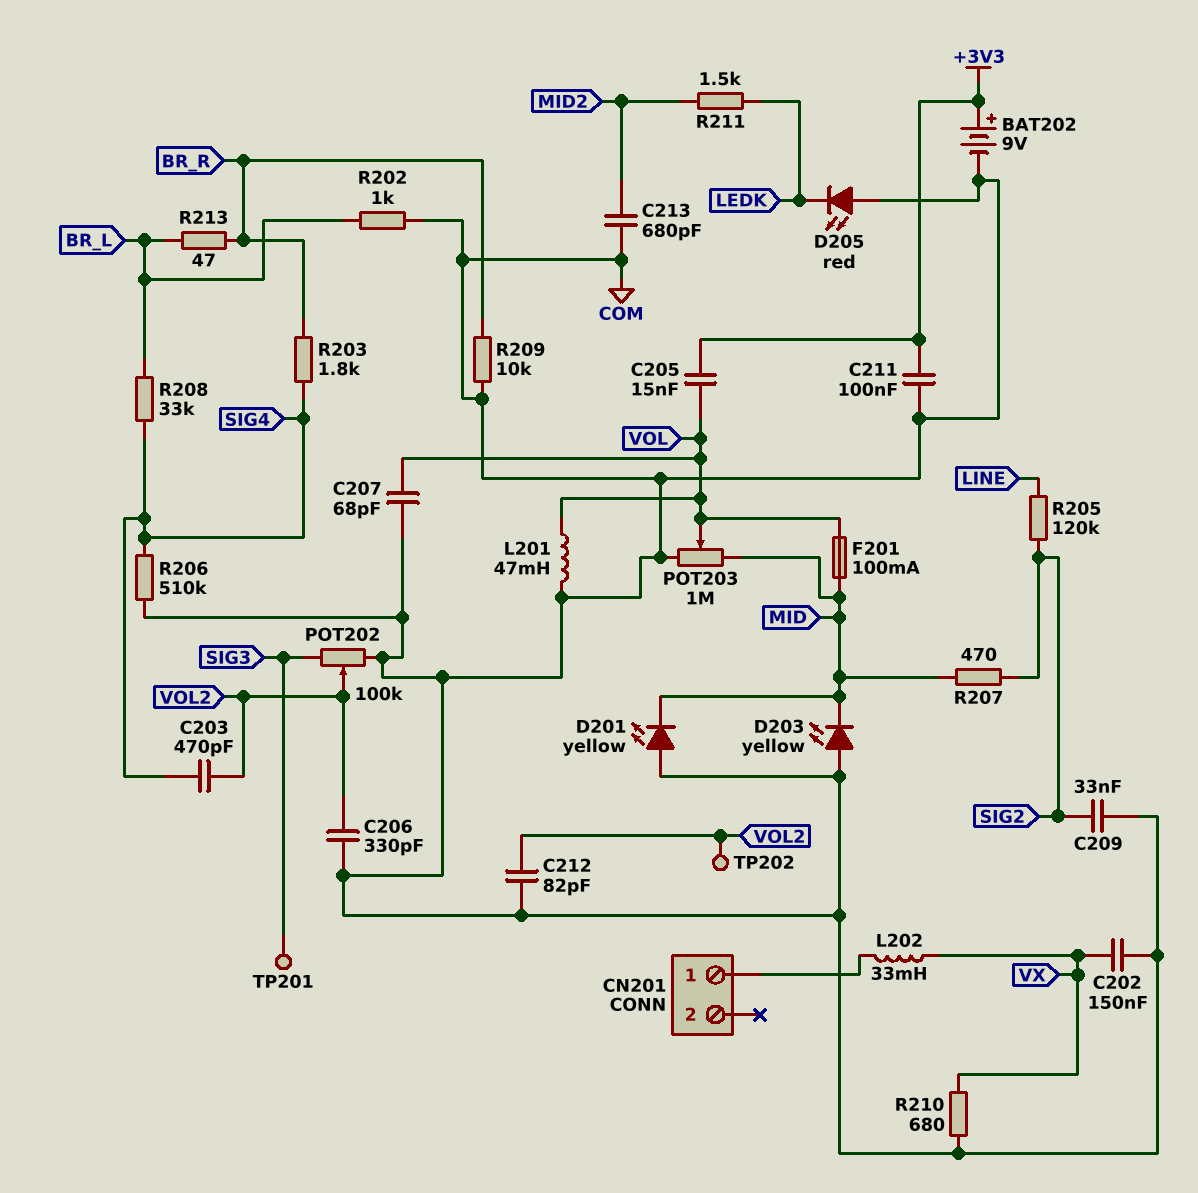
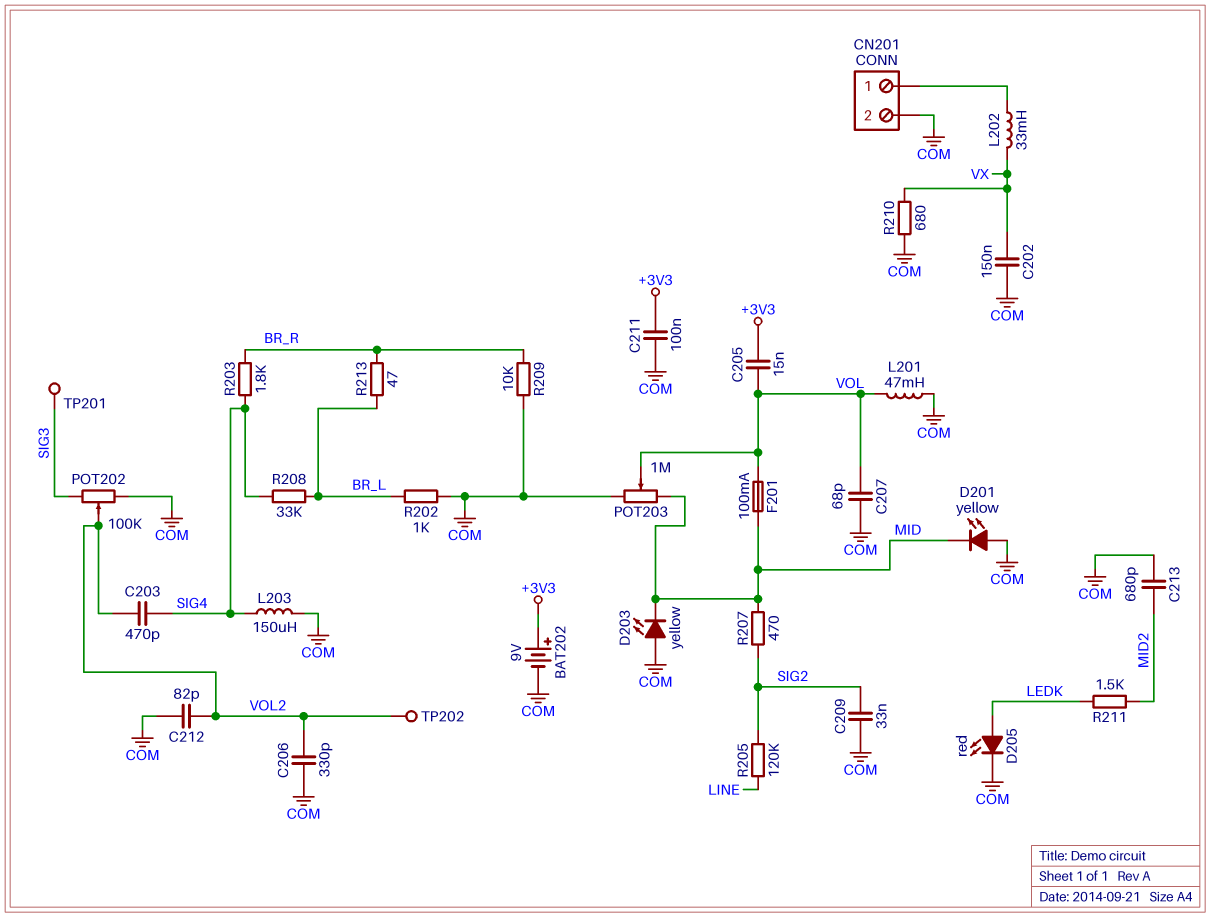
CN201 pin 2: none -> COM
D205: LED red (A COM, K LEDK) -> LED red (A LEDK, K COM)
L203: none -> 150uH (COM, SIG4)
R206: 510k (COM, SIG4) -> none

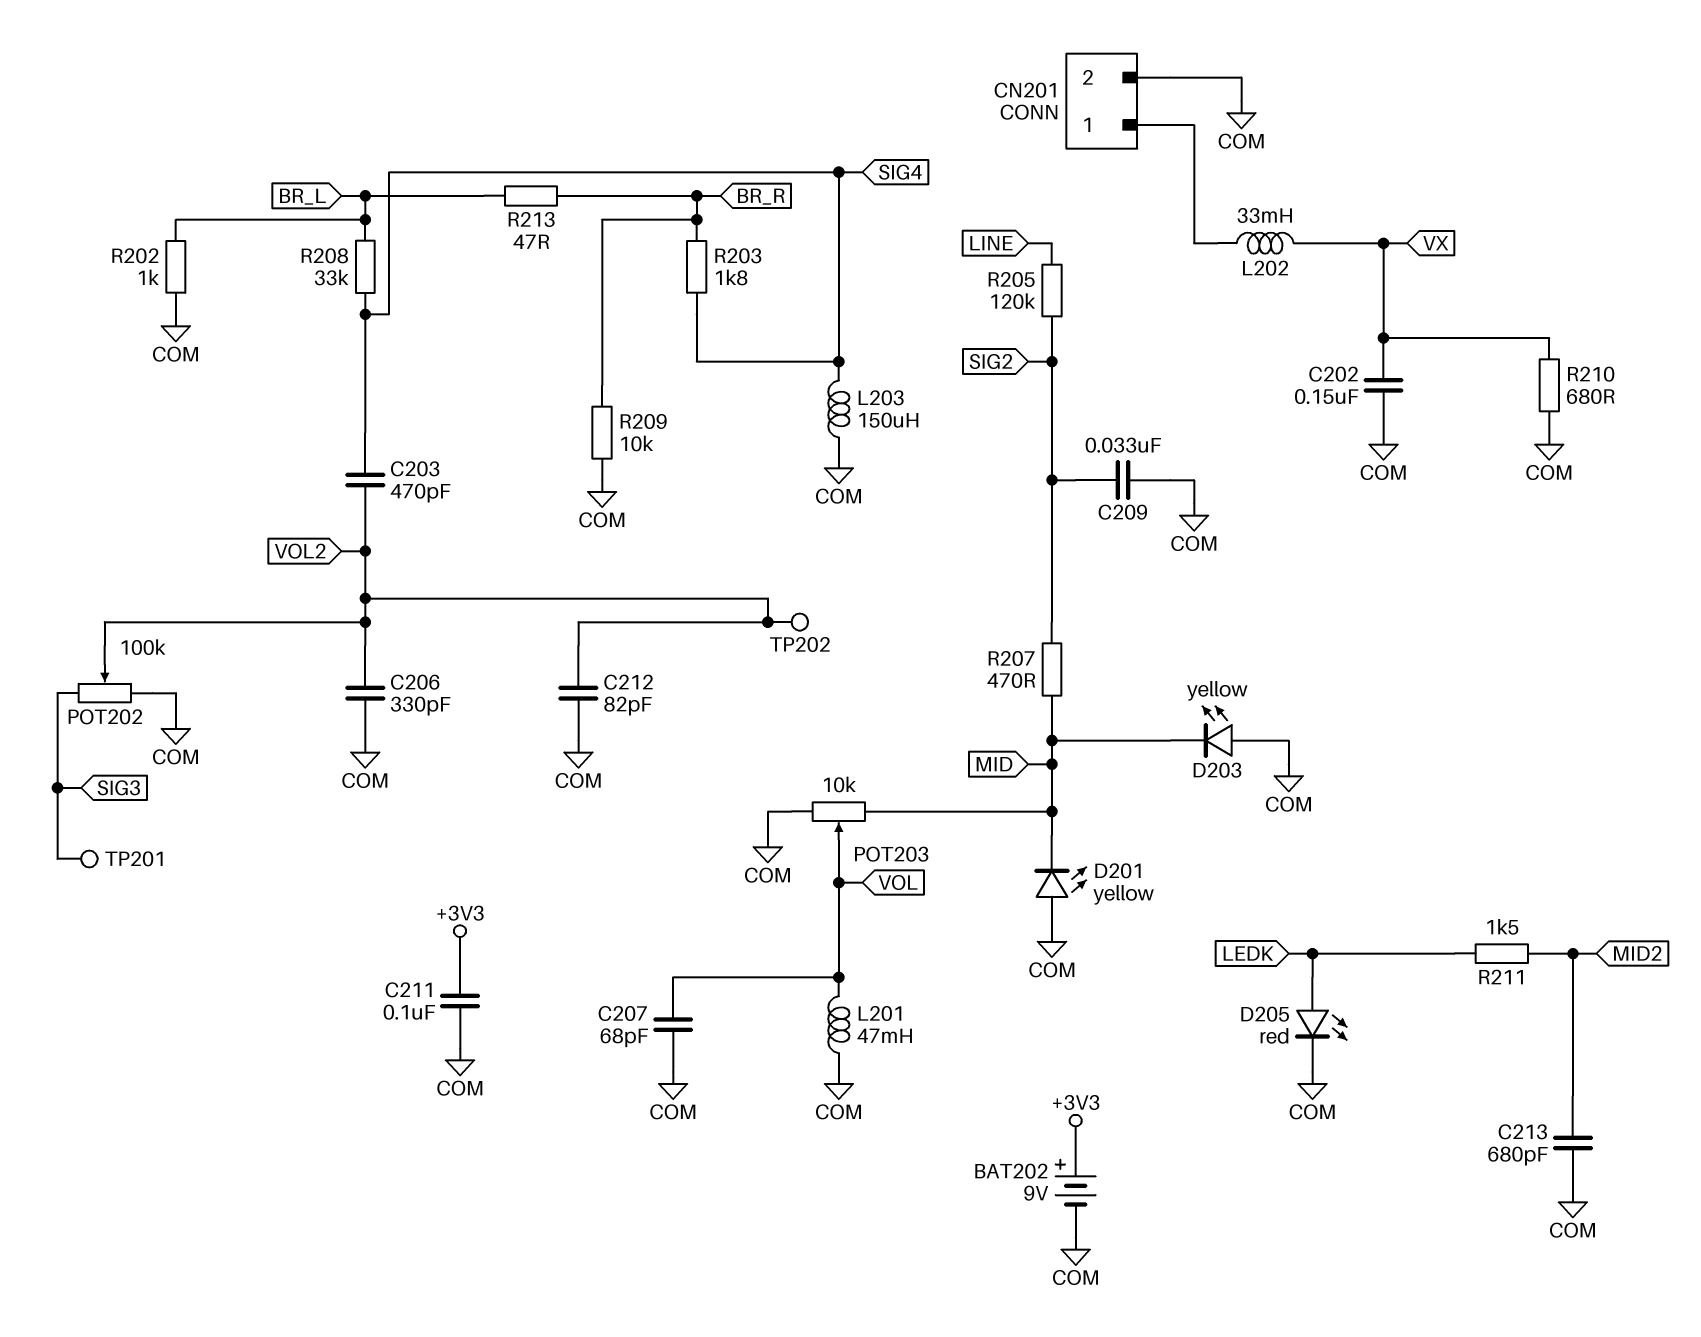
C205: 15nF (+3V3, VOL) -> none
F201: 100mA (MID, VOL) -> none
POT203: 1M (COM, MID, wiper VOL) -> 10k (COM, MID, wiper VOL)

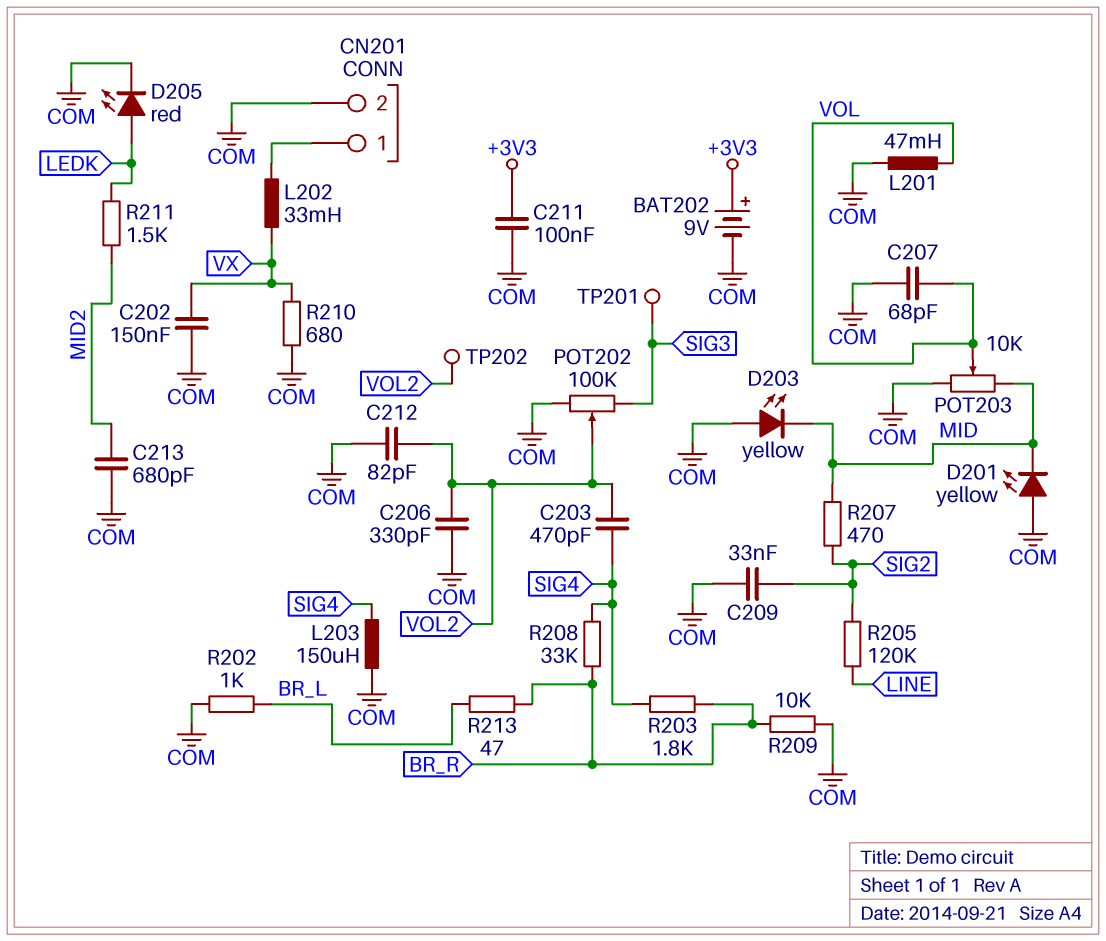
R208: 33k (BR_L, SIG4) -> 33k (BR_R, SIG4)

